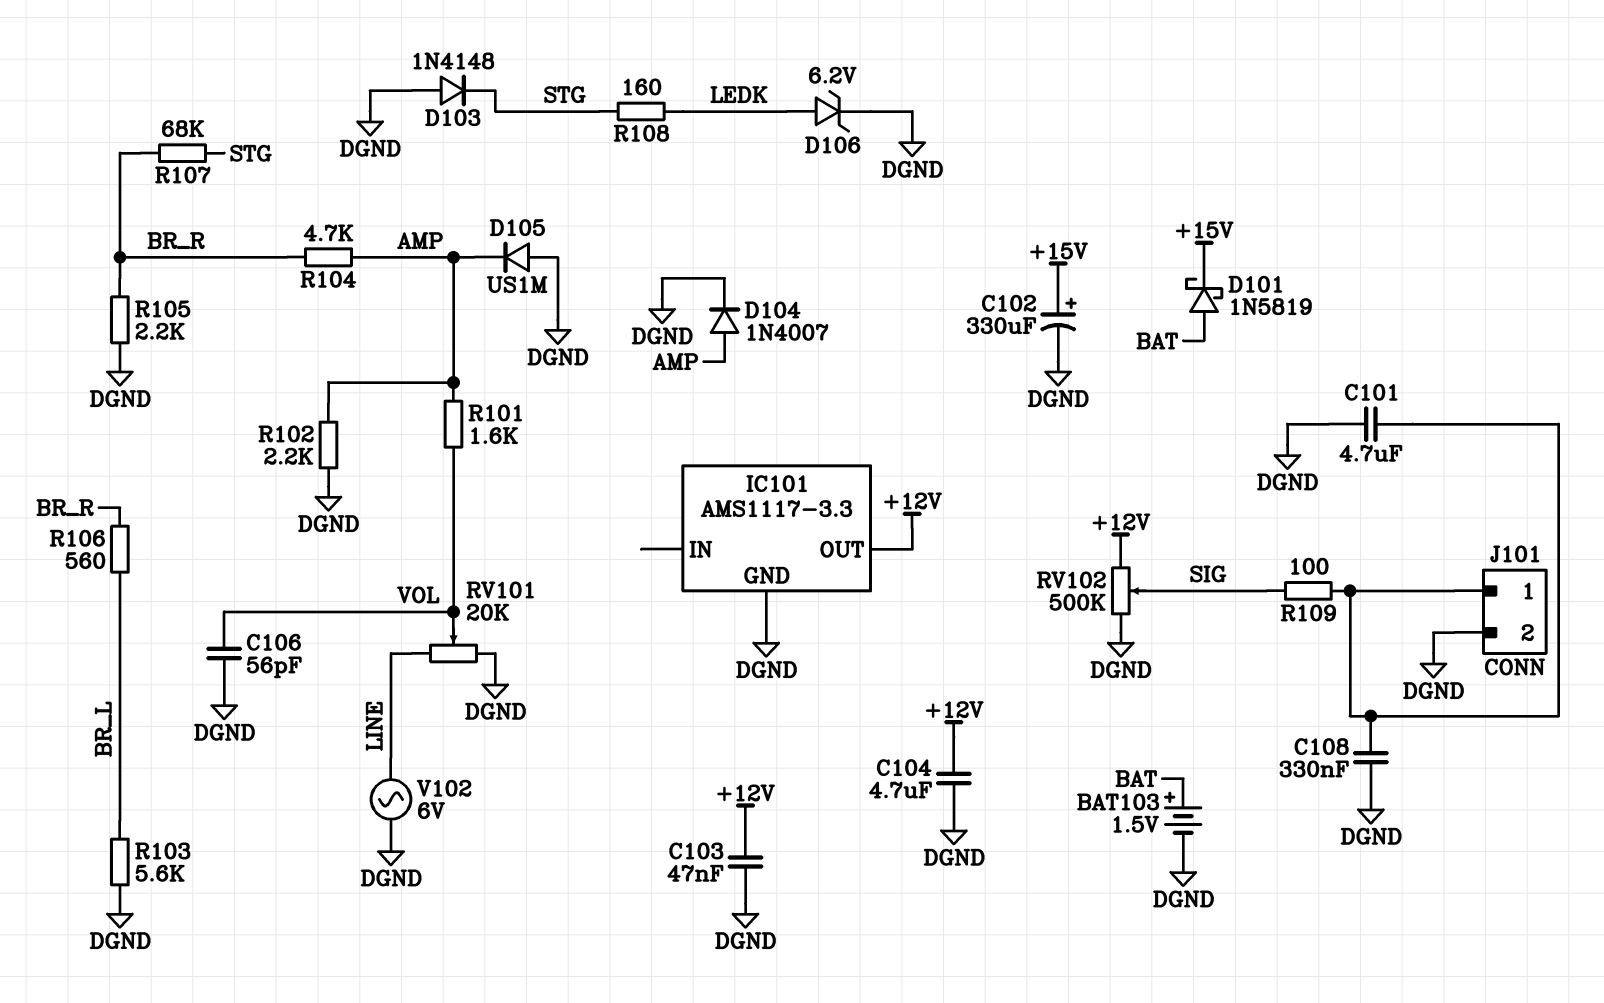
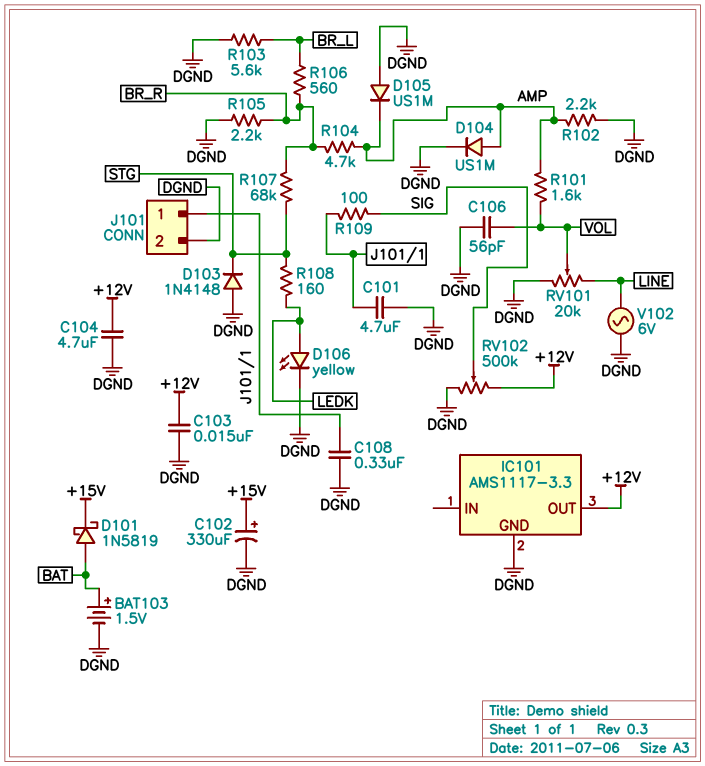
C103: 47nF (+12V, DGND) -> 15nF (+12V, DGND)
D104: diode 1N4007 (A AMP, K DGND) -> diode US1M (A AMP, K DGND)
D106: zener 6.2V (A LEDK, K DGND) -> LED yellow (A LEDK, K DGND)

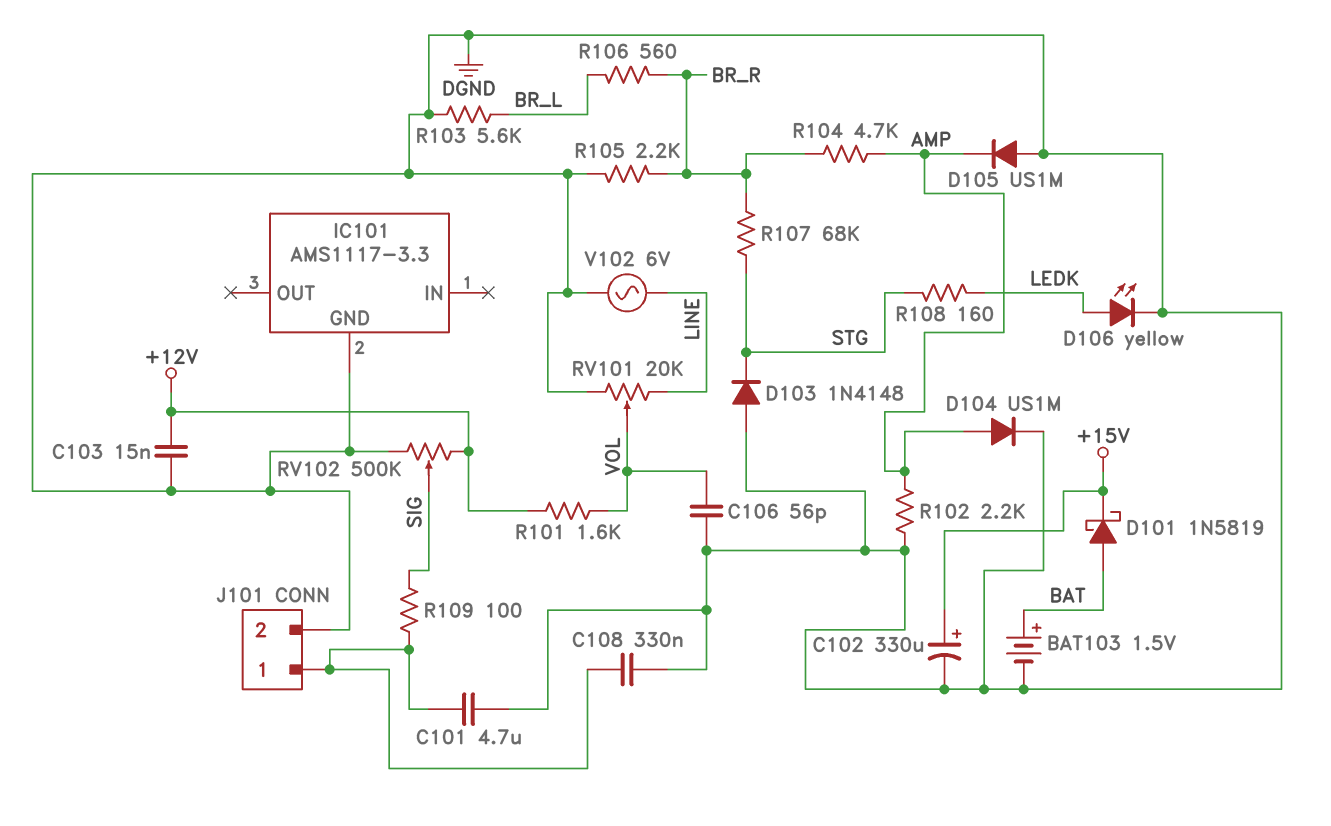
C104: 4.7uF (+12V, DGND) -> none
IC101 pin OUT: +12V -> none
R101: 1.6k (AMP, VOL) -> 1.6k (+12V, VOL)

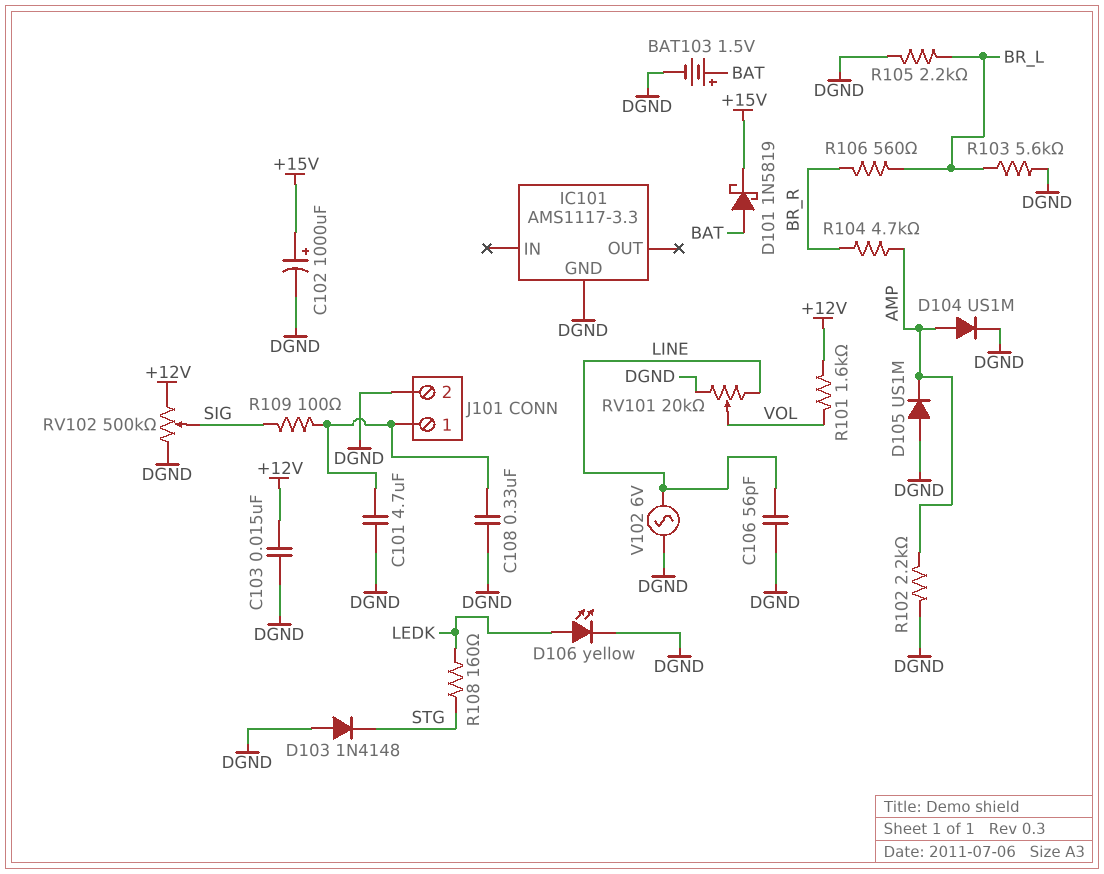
C102: 330uF (plus +15V, minus DGND) -> 1000uF (plus +15V, minus DGND)
C106: 56pF (DGND, VOL) -> 56pF (DGND, LINE)
R105: 2.2k (BR_R, DGND) -> 2.2k (BR_L, DGND)
R107: 68k (BR_R, STG) -> none

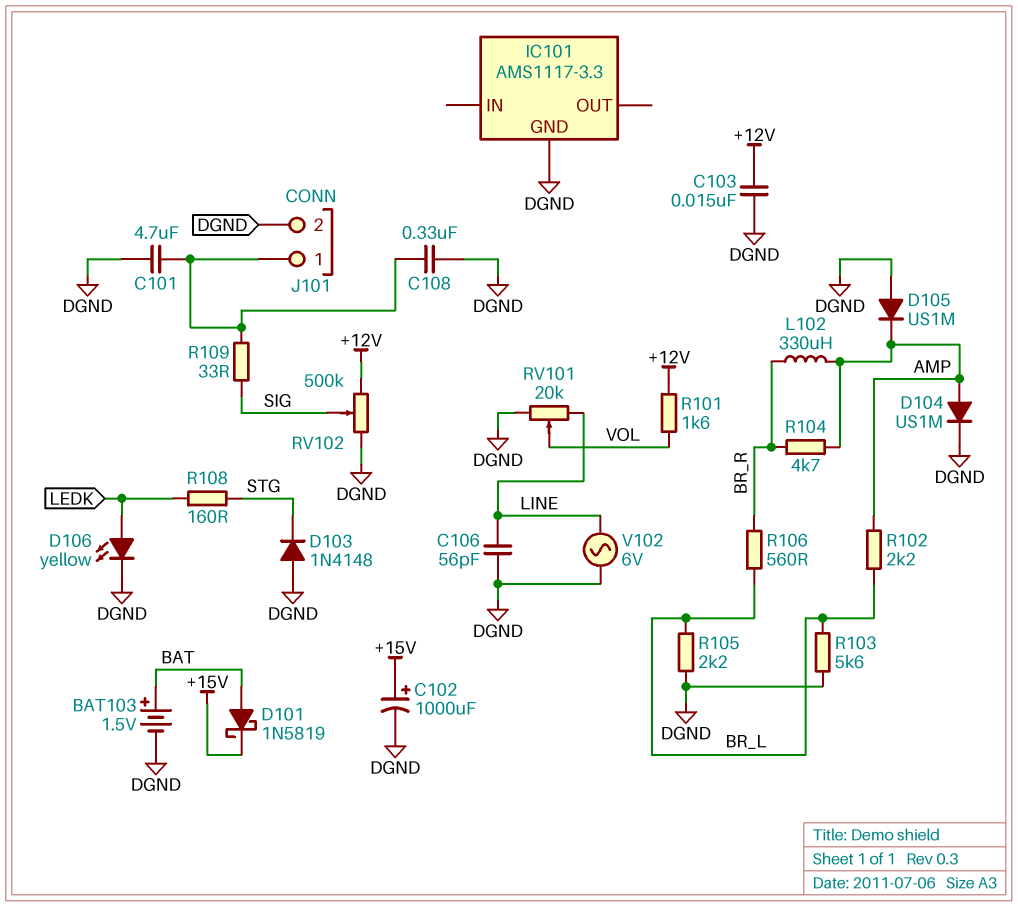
L102: none -> 330uH (AMP, BR_R)
R102: 2.2k (AMP, DGND) -> 2.2k (AMP, BR_L)
R109: 100 (J101/1, SIG) -> 33 (J101/1, SIG)

